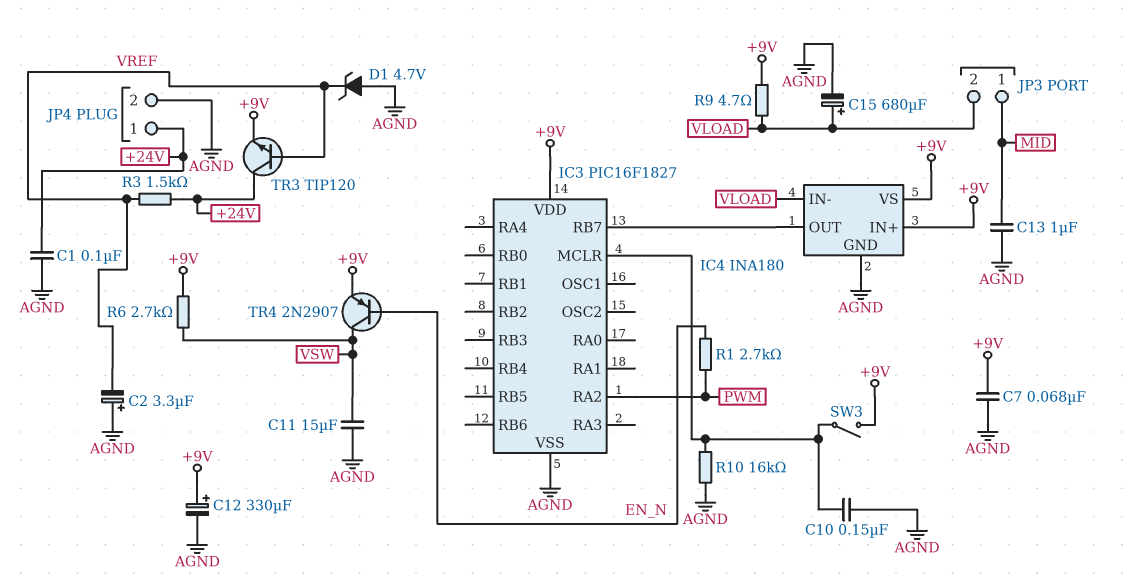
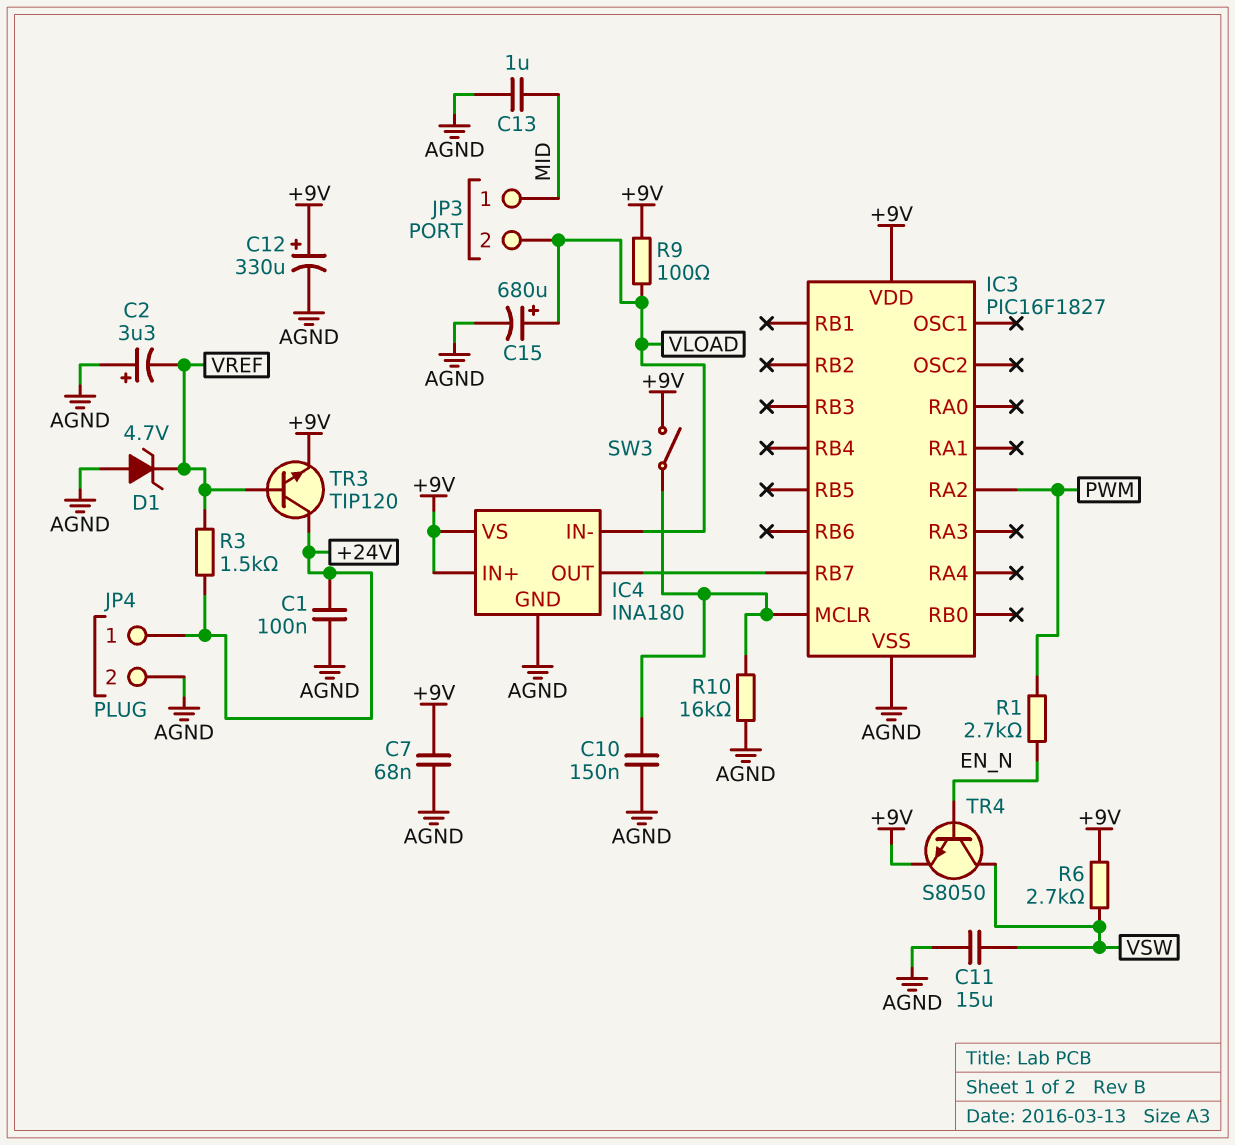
R9: 4.7 (+9V, VLOAD) -> 100 (+9V, VLOAD)
TR4: PNP 2N2907 (B EN_N, C VSW, E +9V) -> NPN S8050 (B EN_N, C VSW, E +9V)

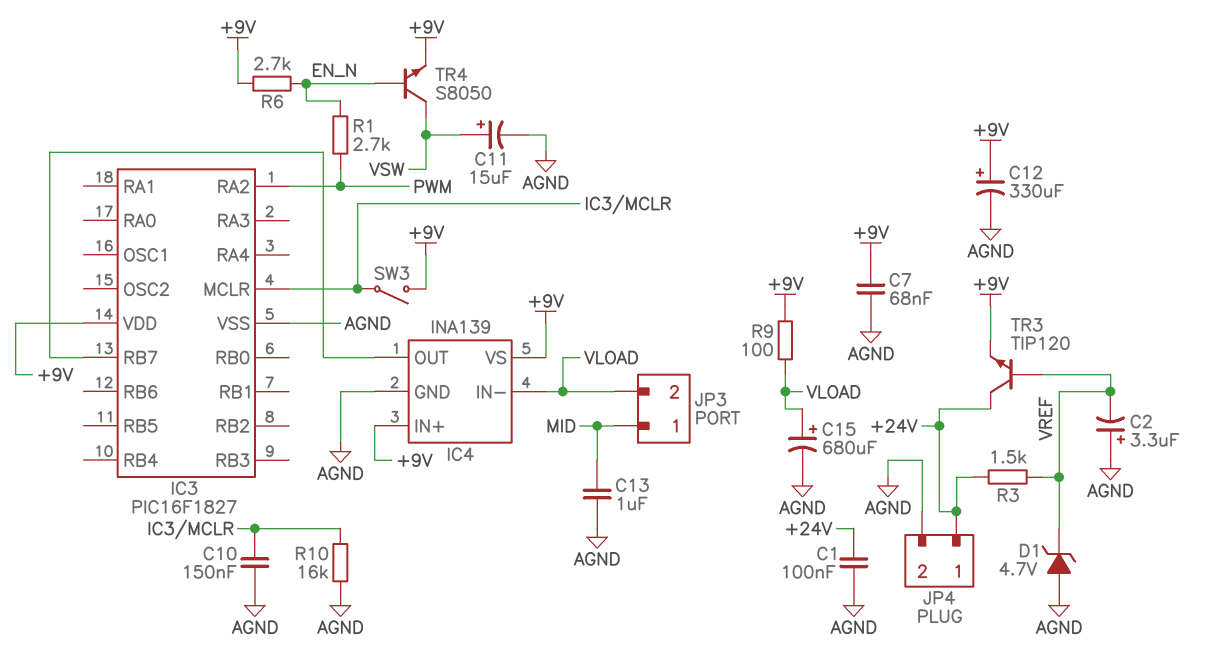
C11: 15uF (AGND, VSW) -> 15uF (plus VSW, minus AGND)
IC4: INA180 -> INA139
R6: 2.7k (+9V, VSW) -> 2.7k (+9V, EN_N)

